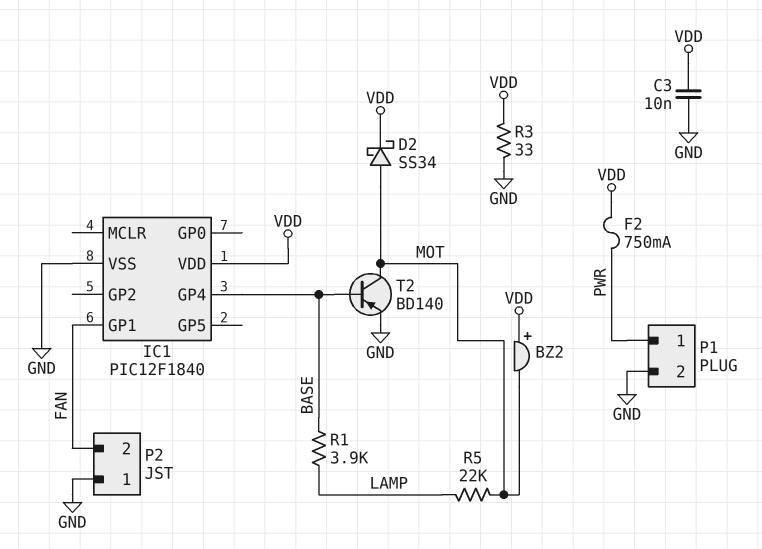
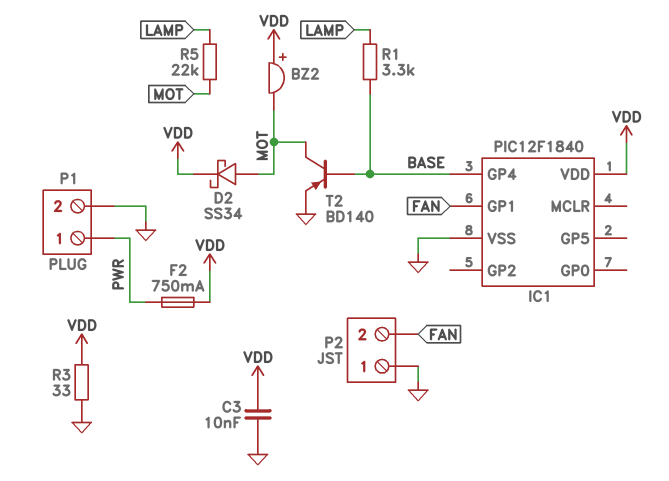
R1: 3.9k (BASE, LAMP) -> 3.3k (BASE, LAMP)

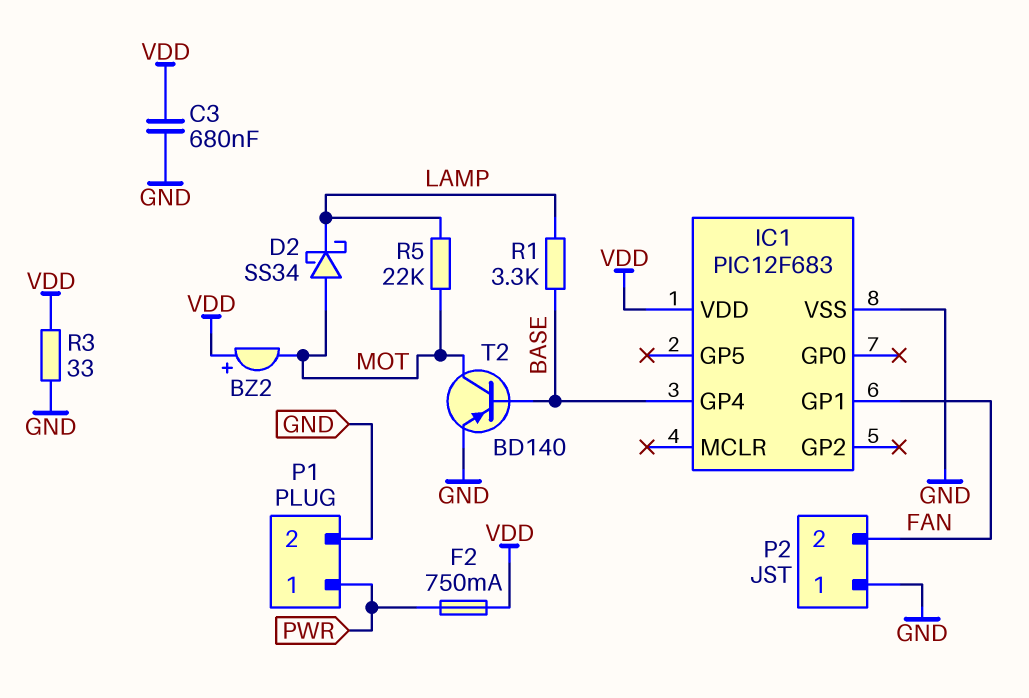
C3: 10nF (GND, VDD) -> 680nF (GND, VDD)
D2: schottky SS34 (A MOT, K VDD) -> schottky SS34 (A MOT, K LAMP)
IC1: PIC12F1840 -> PIC12F683

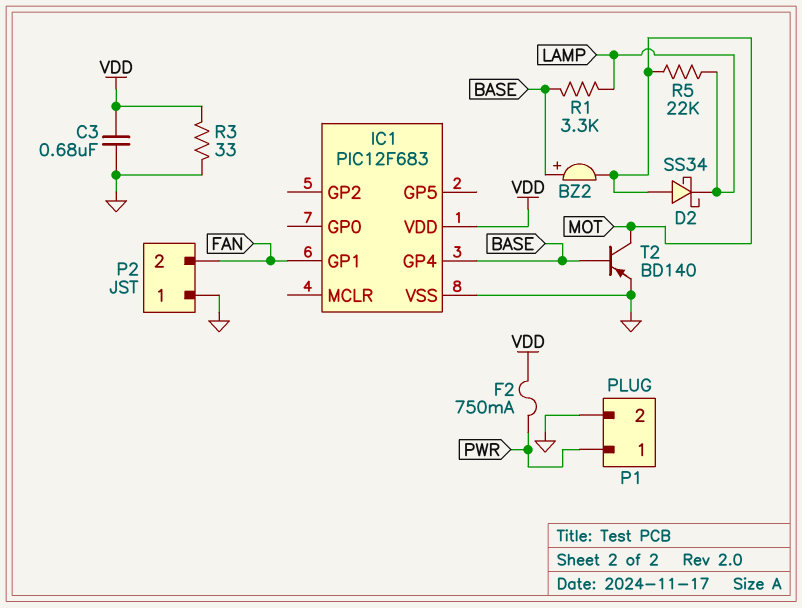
BZ2: buzzer (plus VDD, minus MOT) -> buzzer (plus BASE, minus MOT)

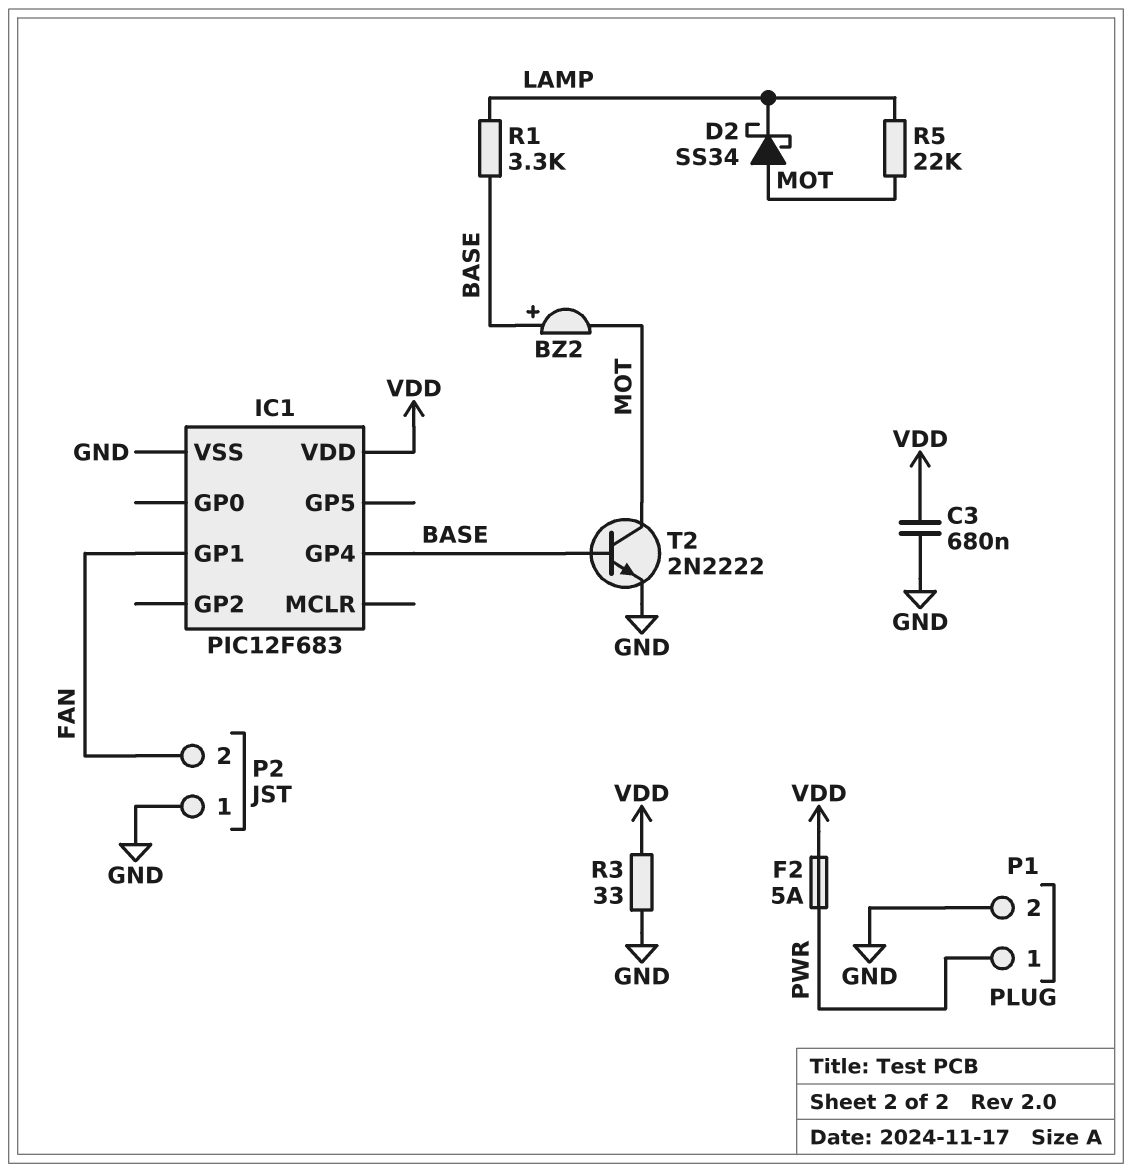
F2: 750mA (PWR, VDD) -> 5A (PWR, VDD)
T2: PNP BD140 (B BASE, C MOT, E GND) -> NPN 2N2222 (B BASE, C MOT, E GND)

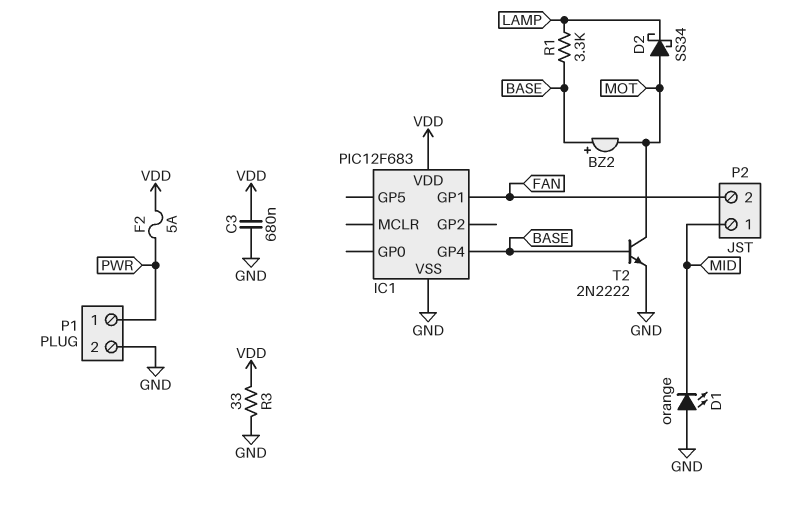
D1: none -> LED orange (A GND, K MID)
P2 pin 1: GND -> MID
R5: 22k (LAMP, MOT) -> none

